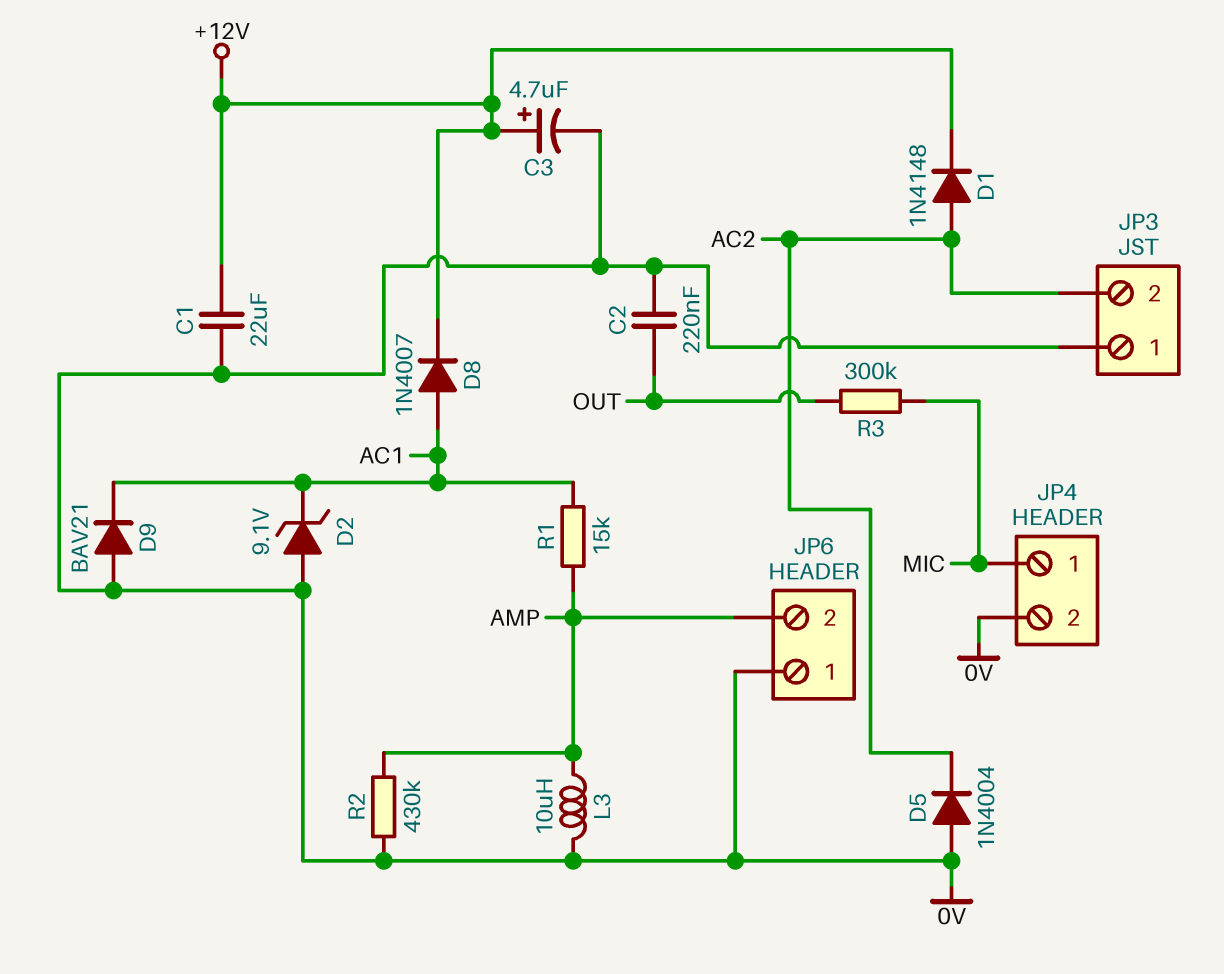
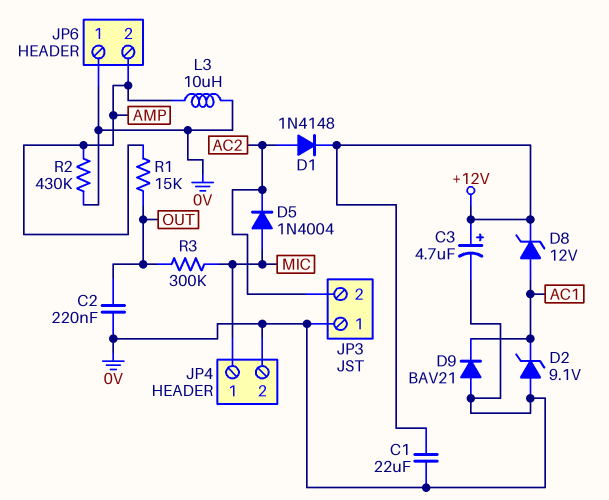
D5: diode 1N4004 (A 0V, K AC2) -> diode 1N4004 (A MIC, K AC2)
D8: diode 1N4007 (A AC1, K +12V) -> zener 12V (A AC1, K +12V)
R1: 15k (AC1, AMP) -> 15k (AMP, OUT)

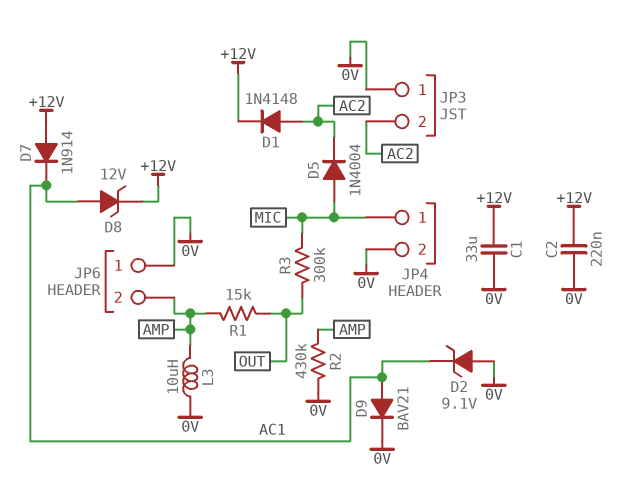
C1: 22uF (+12V, 0V) -> 33uF (+12V, 0V)
C2: 220nF (0V, OUT) -> 220nF (+12V, 0V)
C3: 4.7uF (plus +12V, minus 0V) -> none
D7: none -> diode 1N914 (A +12V, K AC1)
D9: diode BAV21 (A 0V, K AC1) -> diode BAV21 (A AC1, K 0V)

